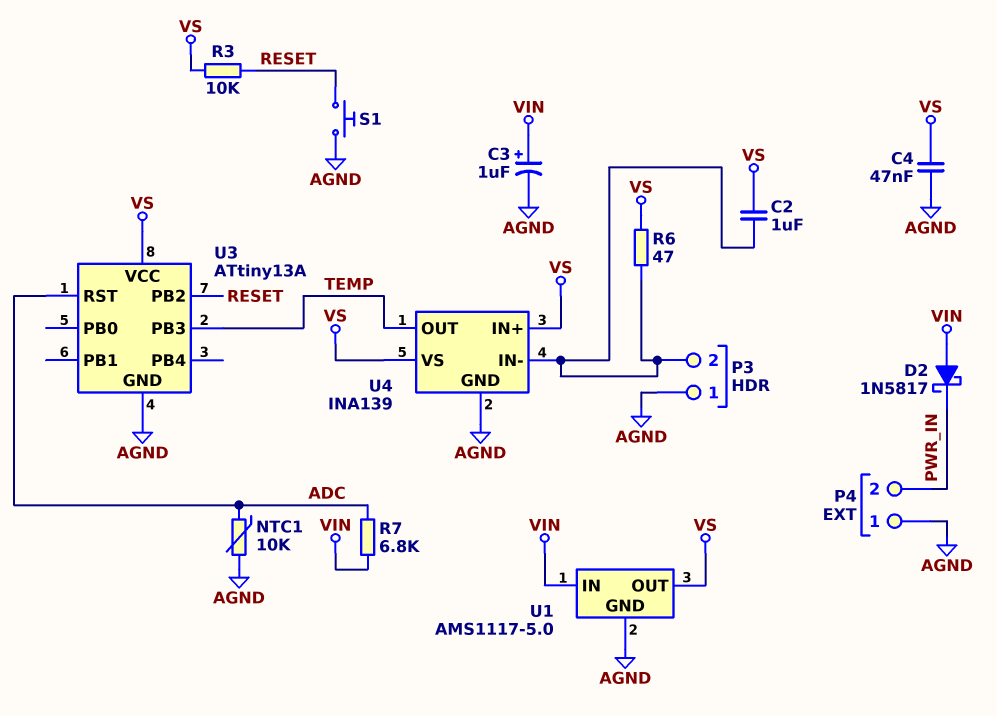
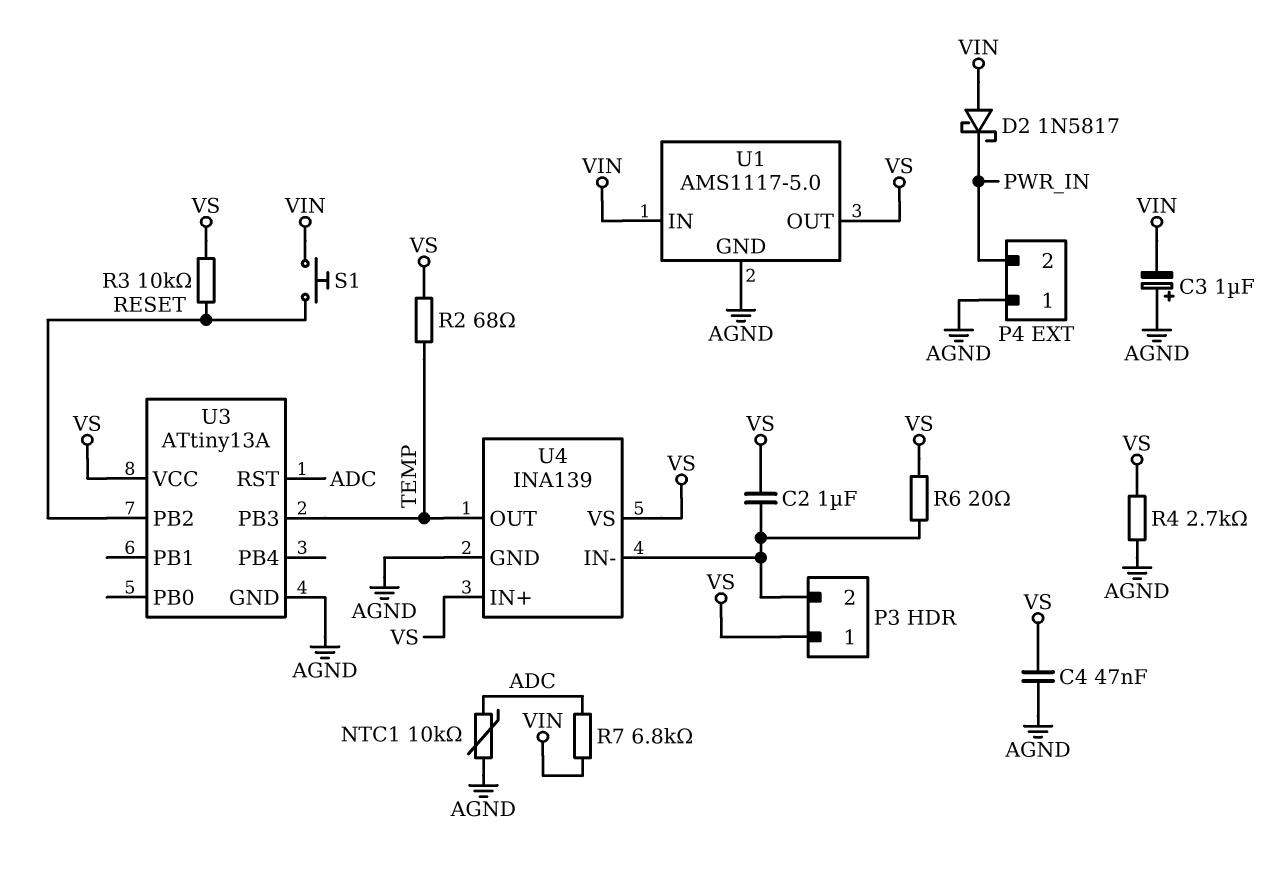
C3: 1uF (plus VIN, minus AGND) -> 1uF (plus AGND, minus VIN)
P3 pin 1: AGND -> VS
R2: none -> 68 (TEMP, VS)
R4: none -> 2.7k (AGND, VS)
R6: 47 (P3/2, VS) -> 20 (P3/2, VS)
S1: button (AGND, RESET) -> button (RESET, VIN)

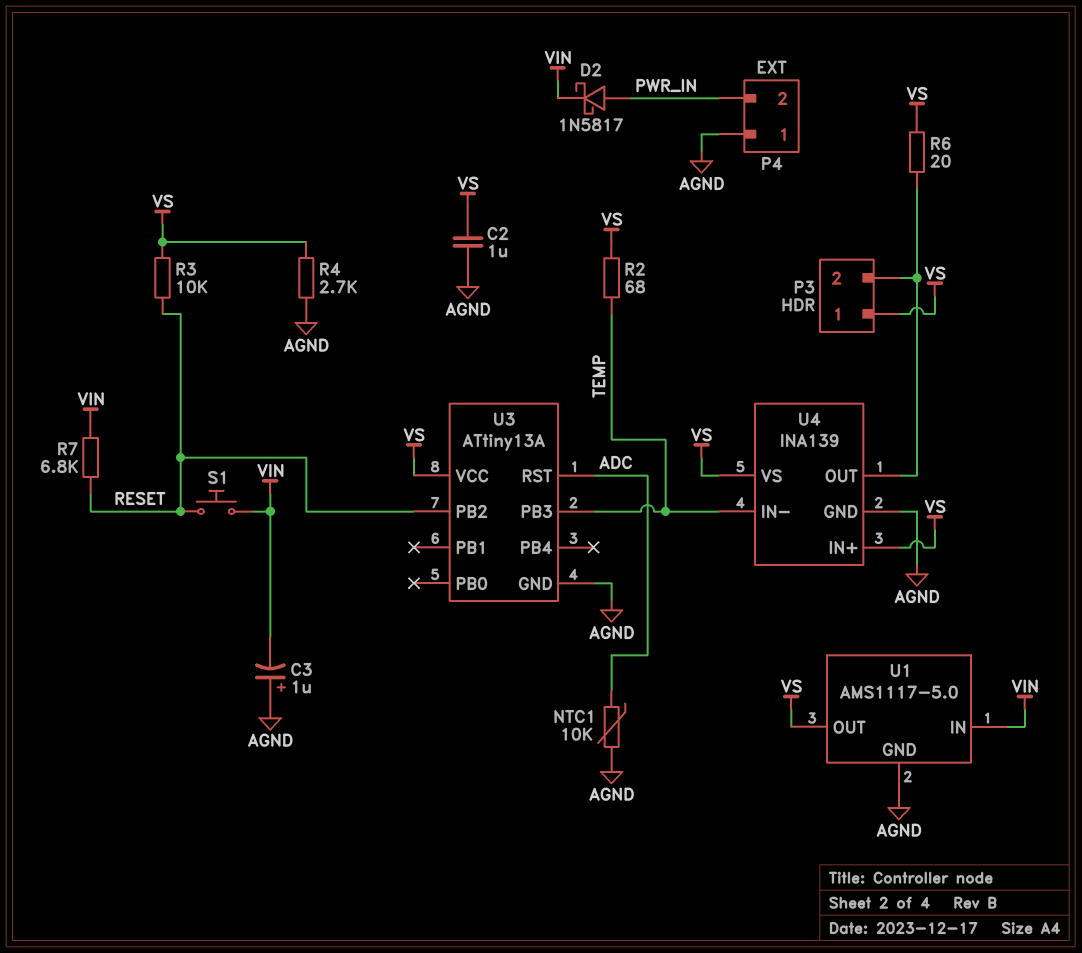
C2: 1uF (P3/2, VS) -> 1uF (AGND, VS)
C4: 47nF (AGND, VS) -> none
D2: schottky 1N5817 (A VIN, K PWR_IN) -> schottky 1N5817 (A PWR_IN, K VIN)
R7: 6.8k (ADC, VIN) -> 6.8k (RESET, VIN)
U4 pin IN-: P3/2 -> TEMP
U4 pin OUT: TEMP -> P3/2

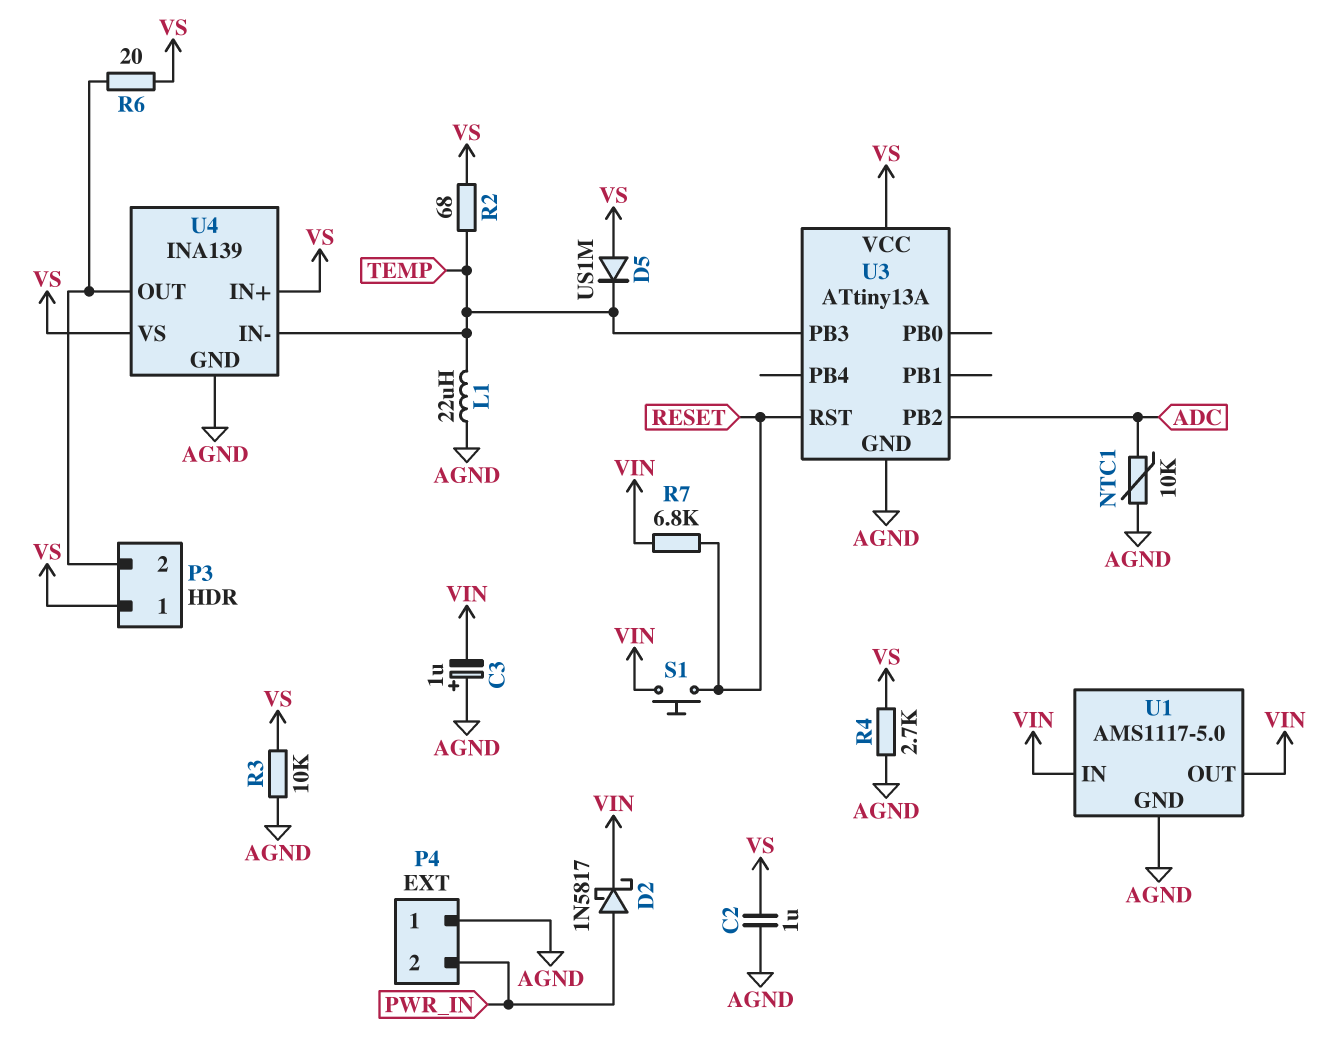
D5: none -> diode US1M (A VS, K TEMP)
L1: none -> 22uH (AGND, TEMP)
R3: 10k (RESET, VS) -> 10k (AGND, VS)
U1 pin OUT: VS -> VIN
U3 pin PB2: RESET -> ADC
U3 pin RST: ADC -> RESET

